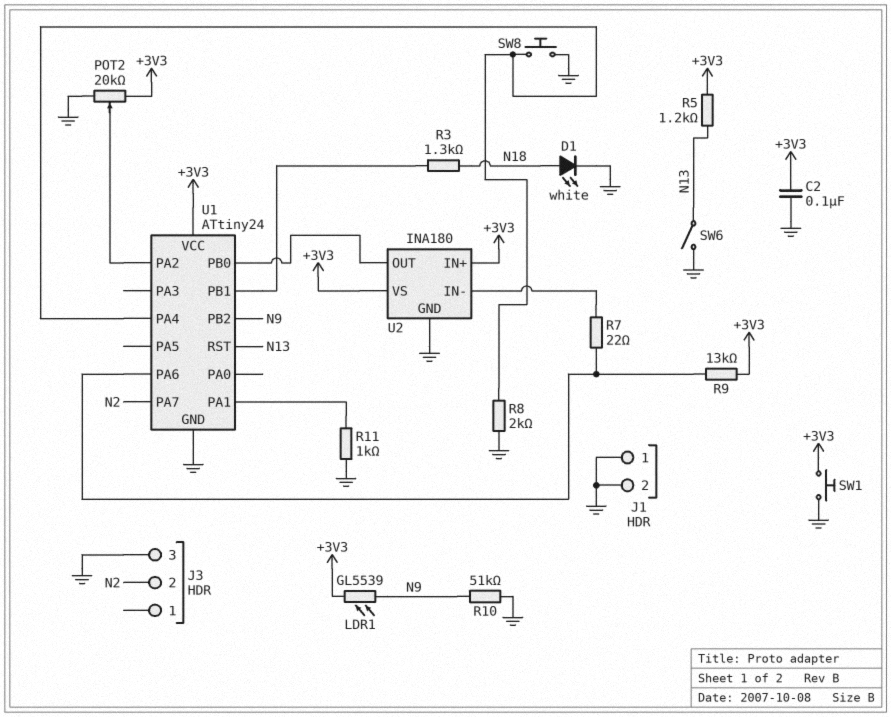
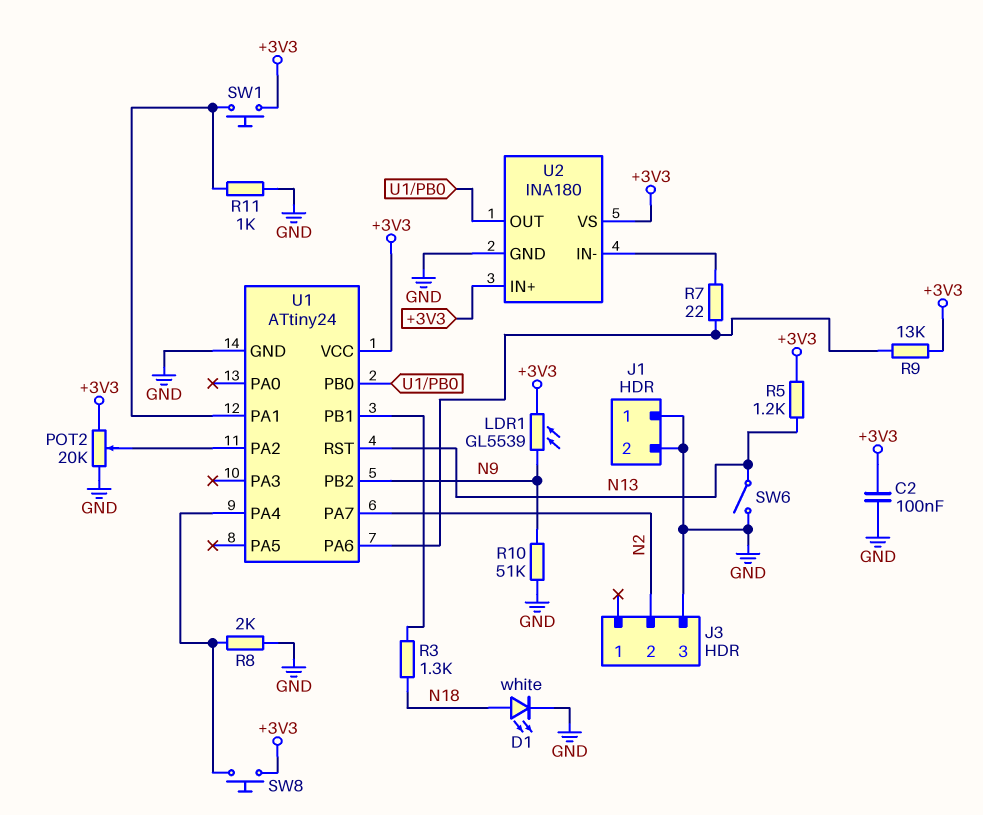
SW1: button (+3V3, GND) -> button (+3V3, U1/PA1)
SW8: button (GND, U1/PA4) -> button (+3V3, U1/PA4)

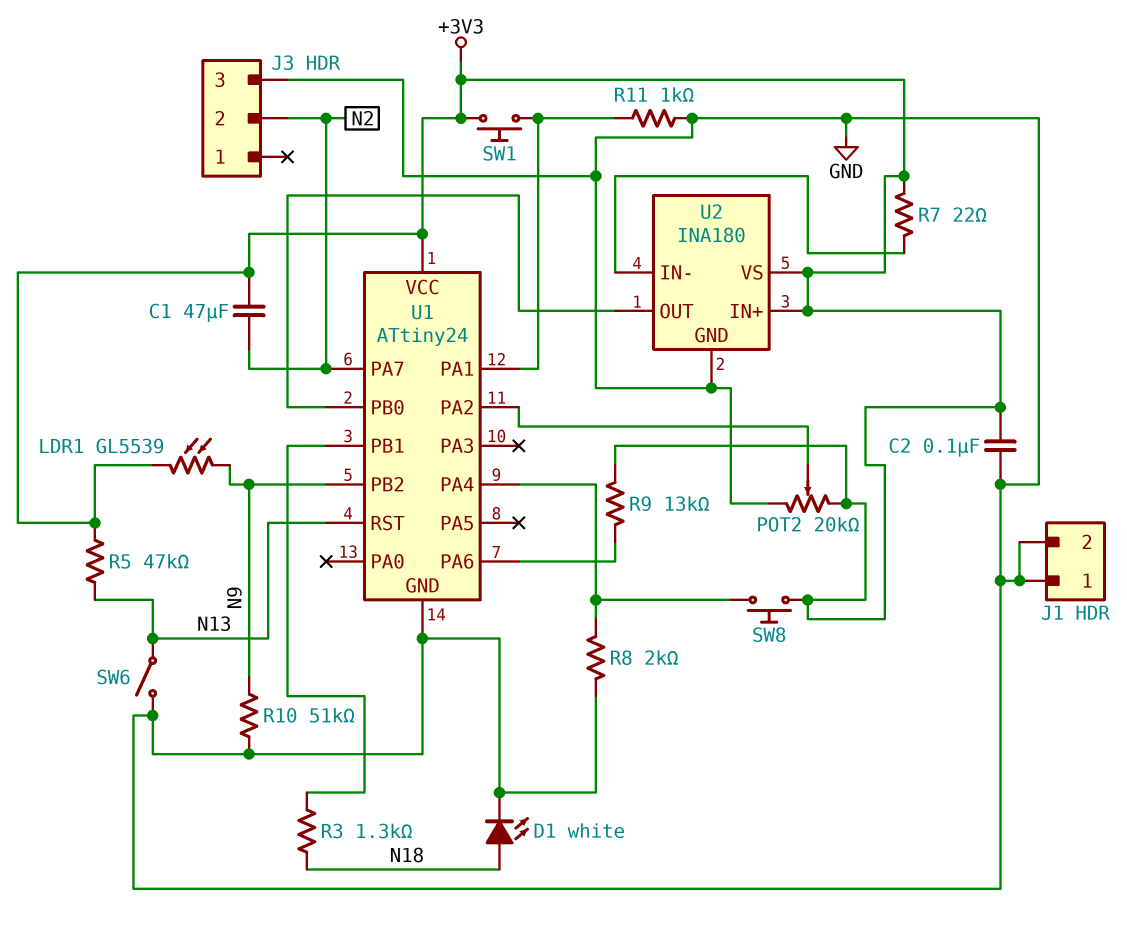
C1: none -> 47uF (+3V3, N2)
R5: 1.2k (+3V3, N13) -> 47k (+3V3, N13)
R7: 22 (U1/PA6, U2/IN-) -> 22 (+3V3, U2/IN-)

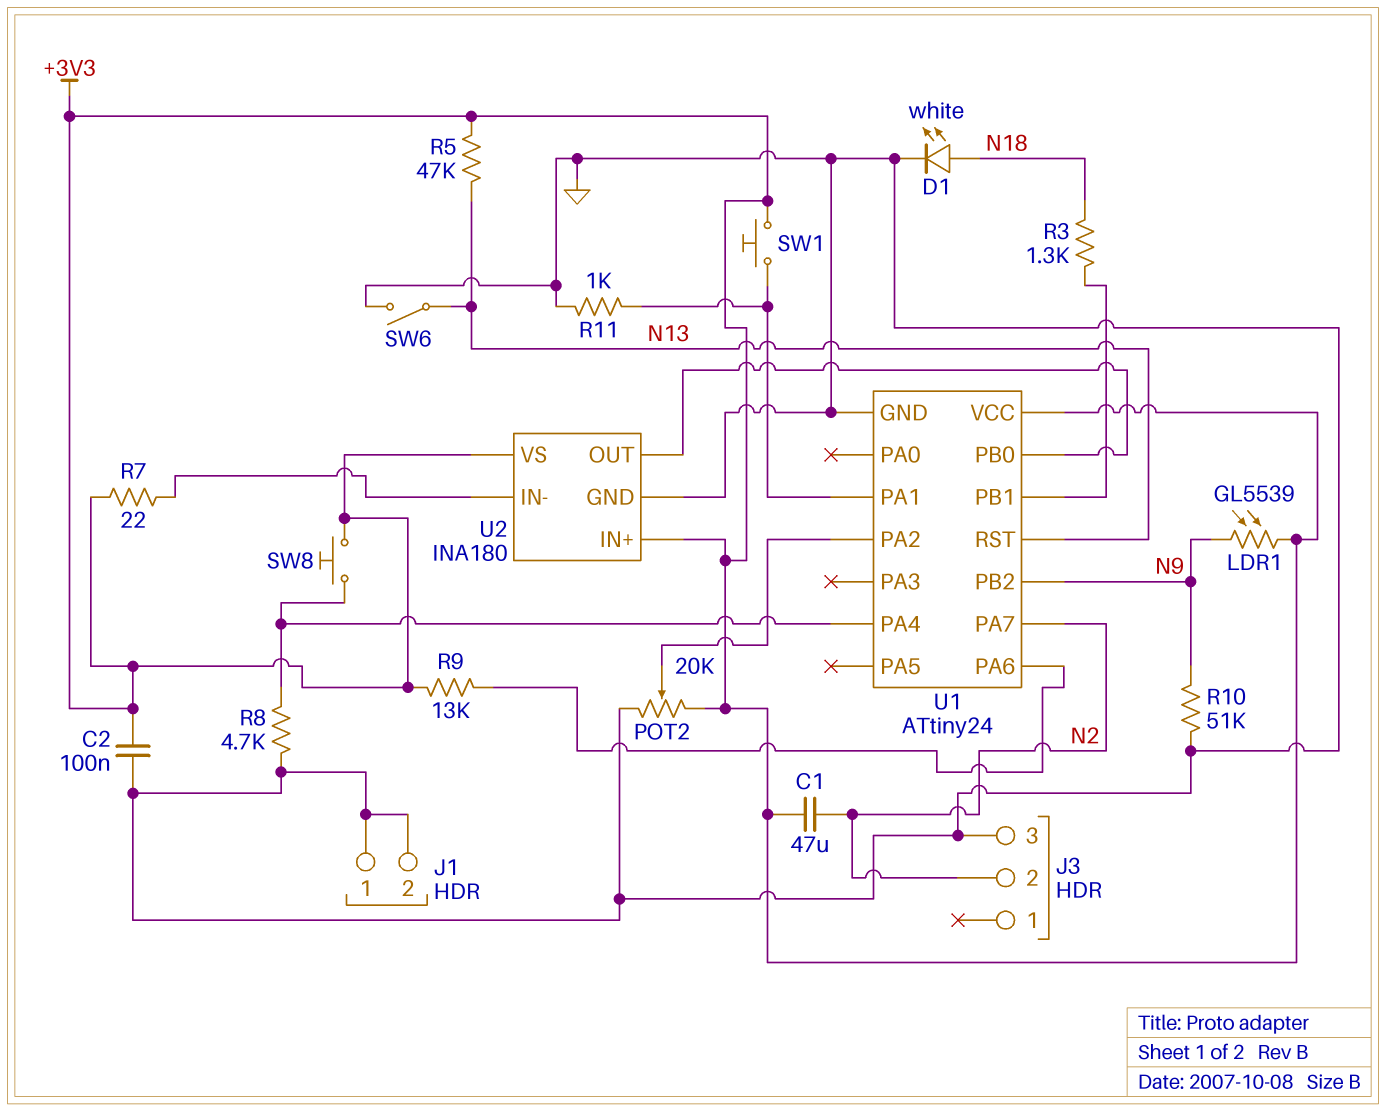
R8: 2k (GND, U1/PA4) -> 4.7k (GND, U1/PA4)

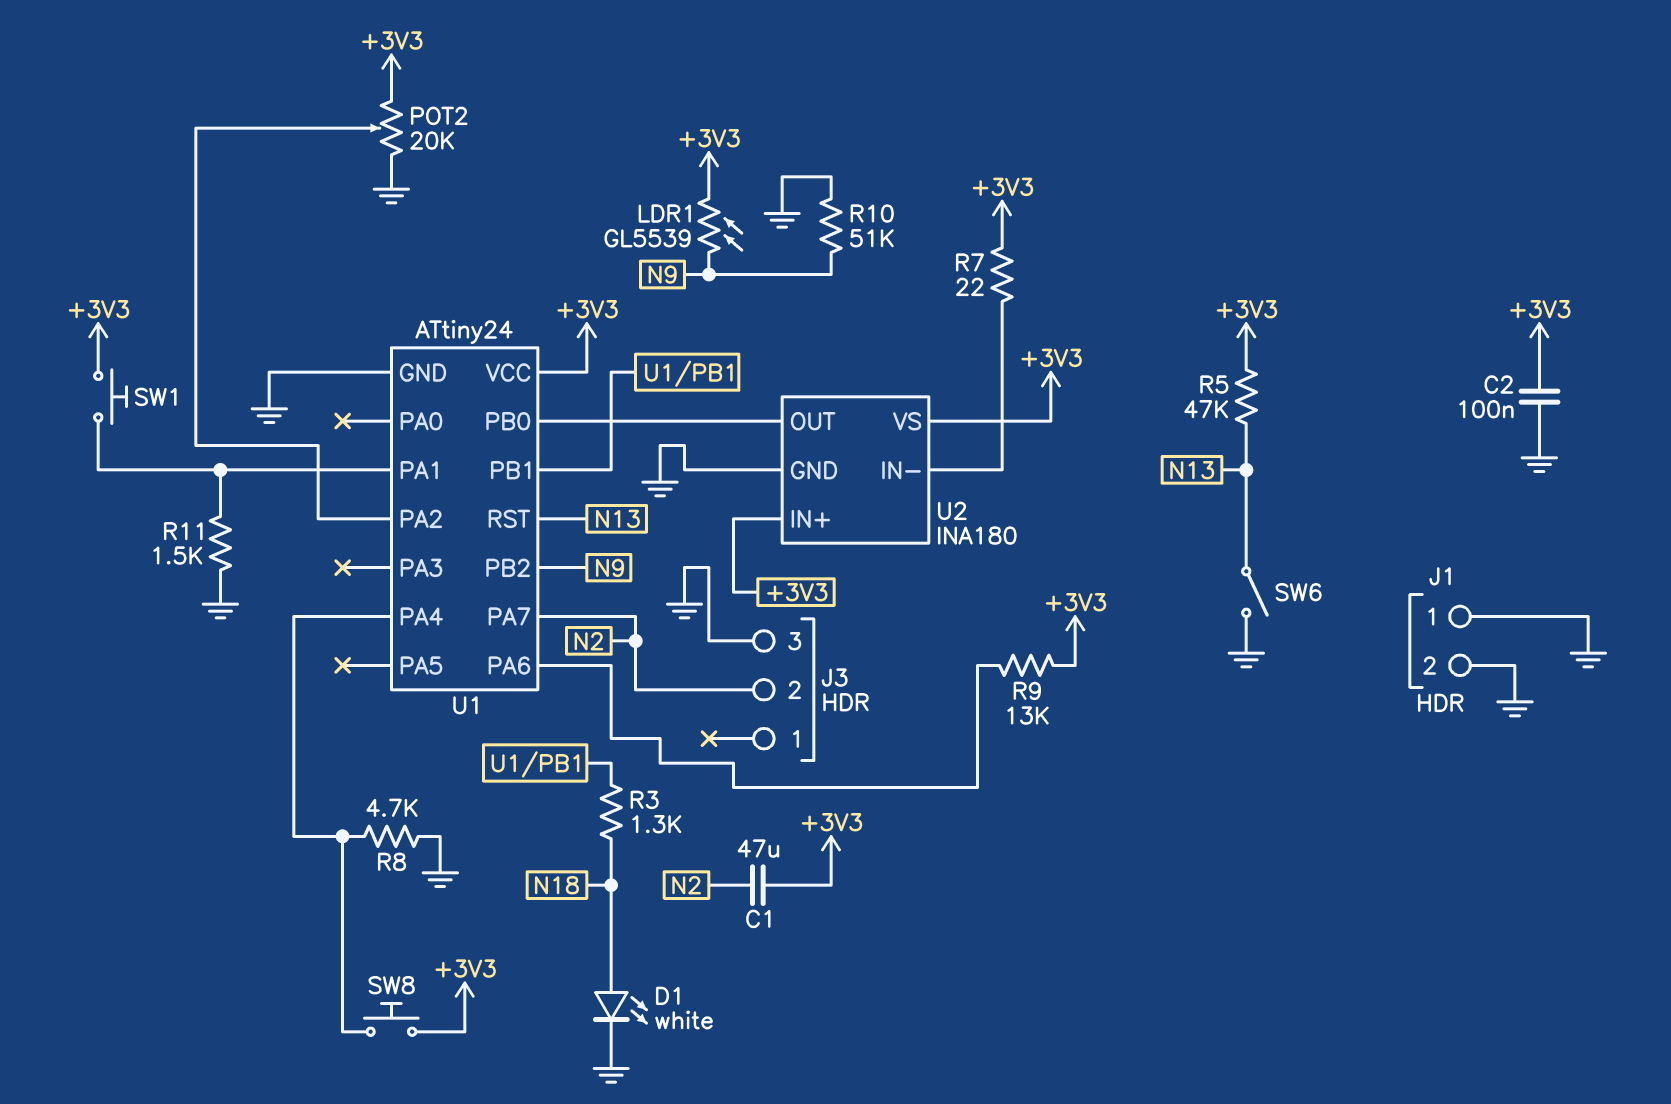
R11: 1k (GND, U1/PA1) -> 1.5k (GND, U1/PA1)

